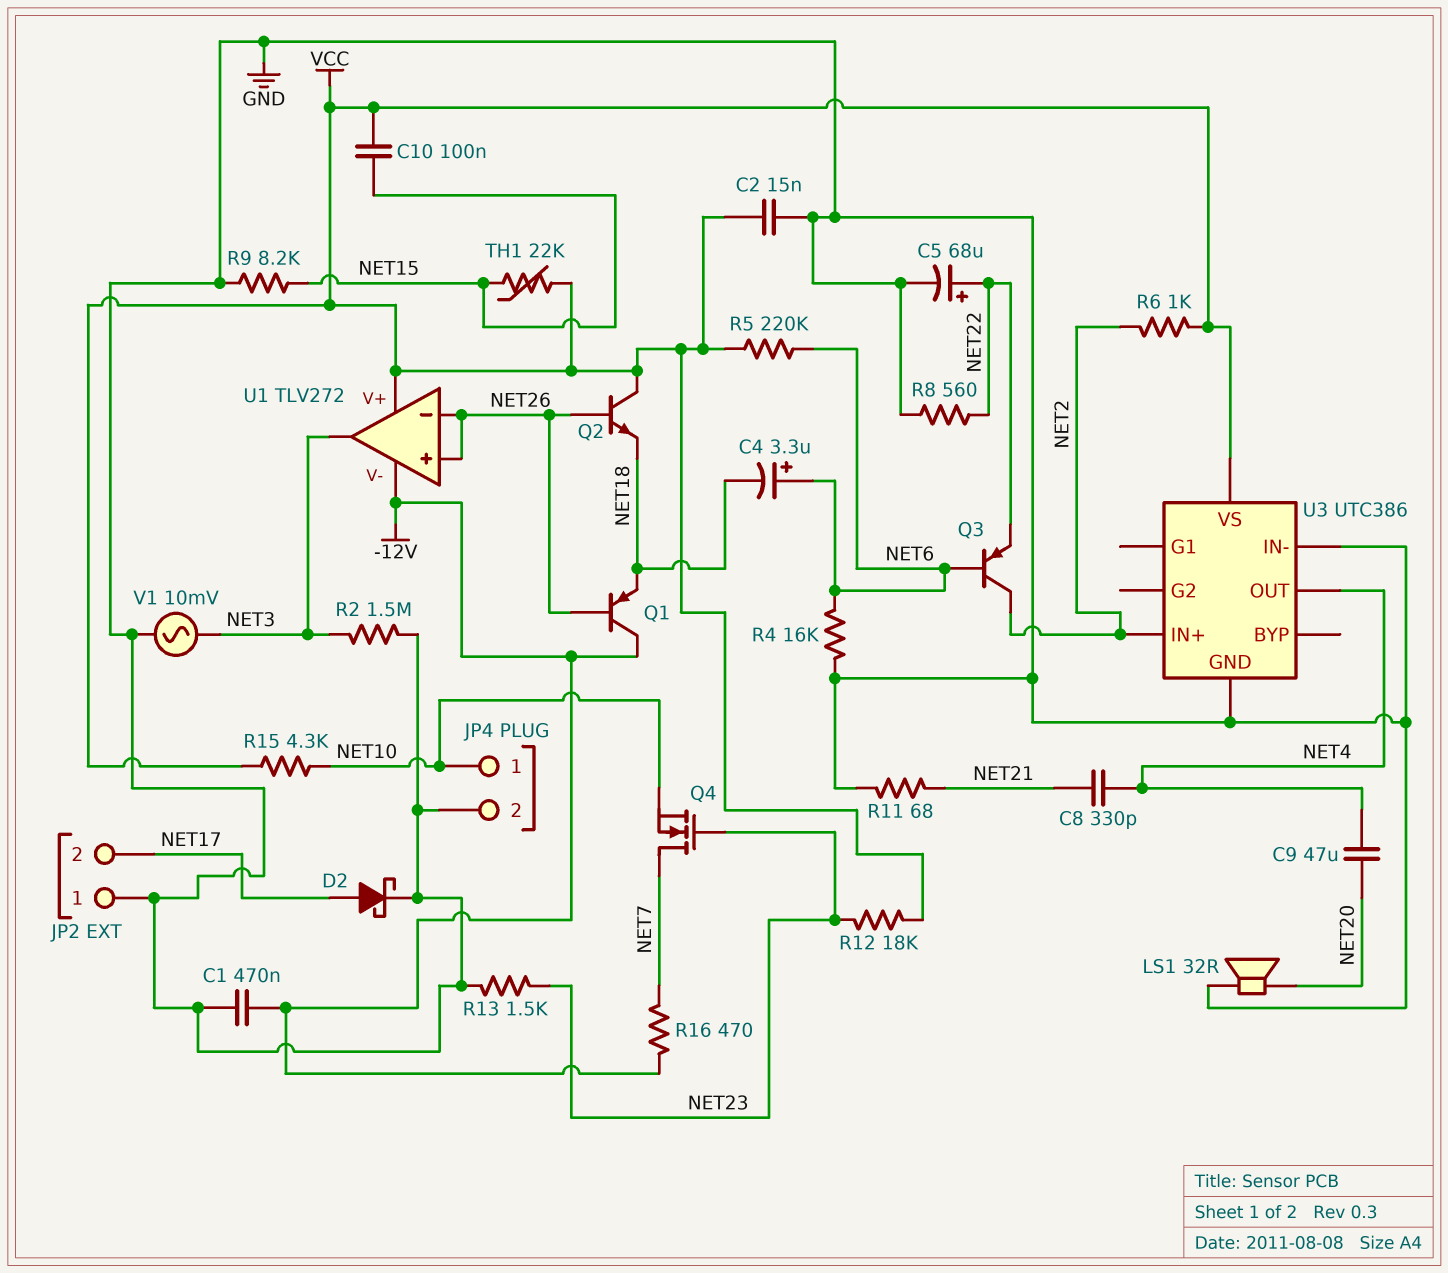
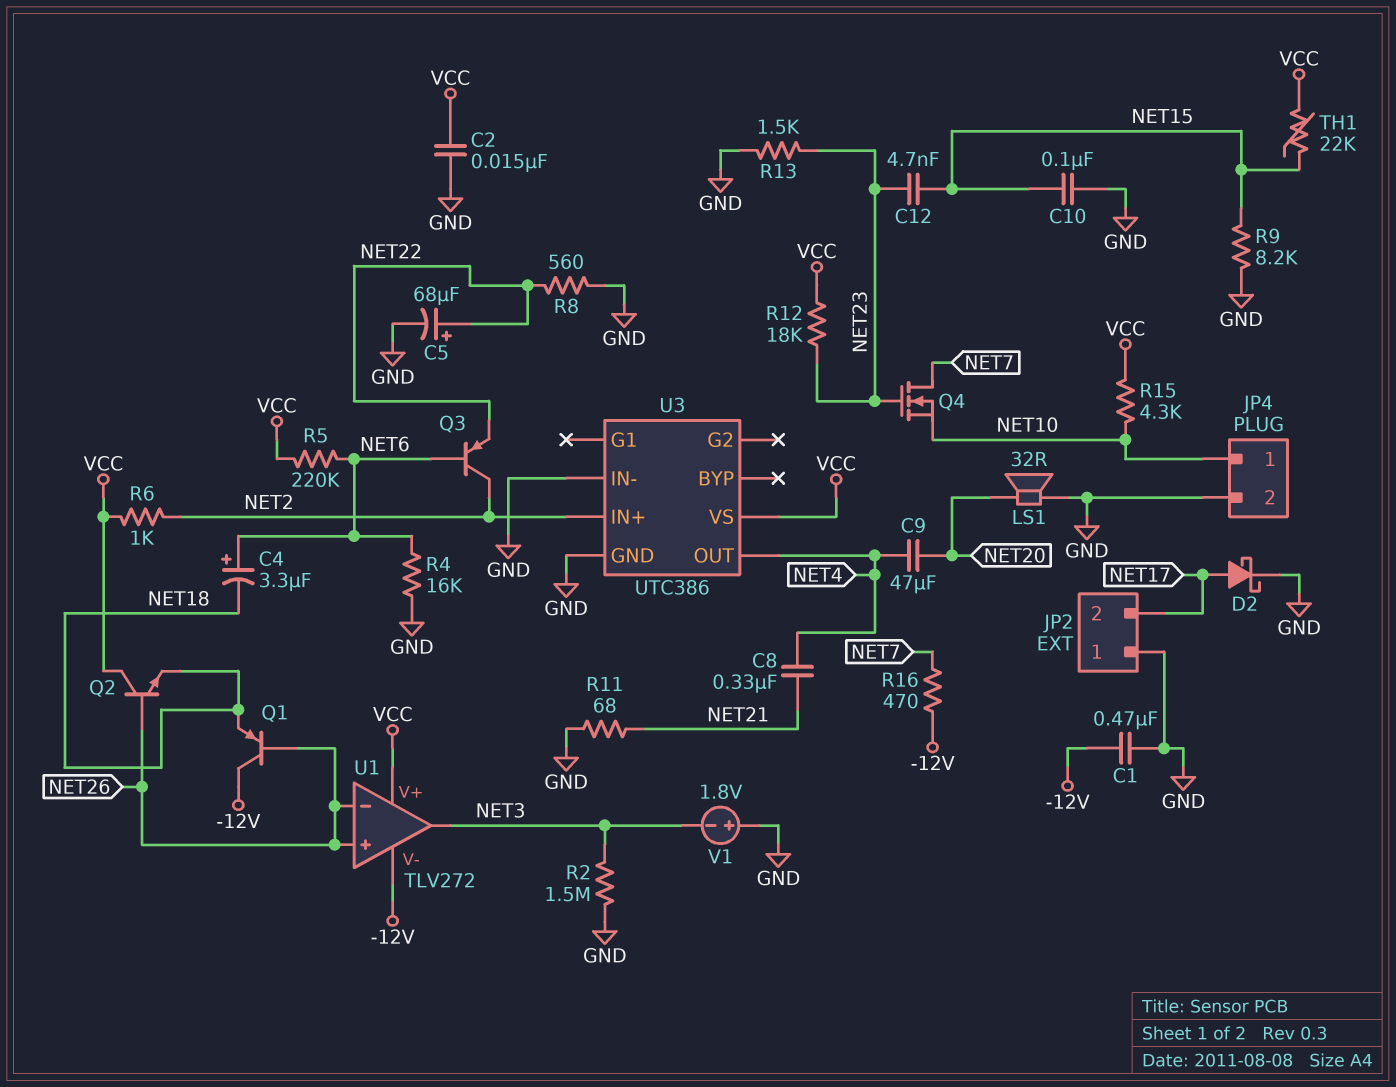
C8: 330pF (NET4, NET21) -> 330nF (NET4, NET21)
C10: 100nF (NET15, VCC) -> 100nF (GND, NET15)
C12: none -> 4.7nF (NET15, NET23)
V1: AC 10mV (GND, NET3) -> 1.8V (plus GND, minus NET3)

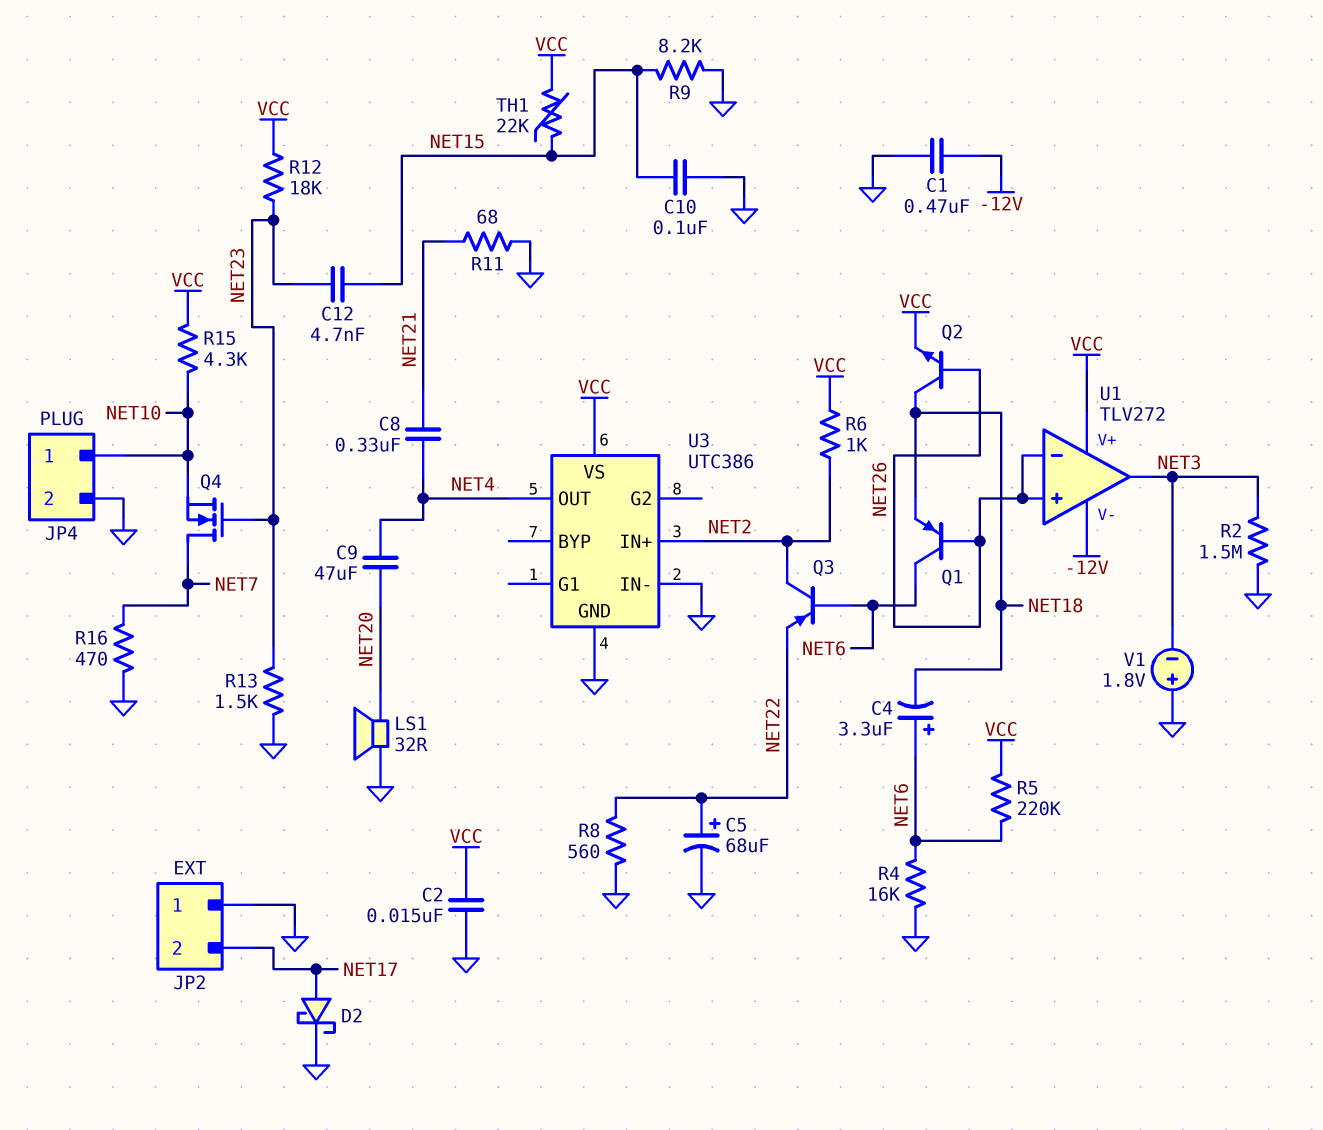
Q1: PNP (B NET26, C -12V, E NET18) -> PNP (B NET26, C NET6, E NET18)
Q2: NPN (B NET26, C VCC, E NET18) -> NPN (B NET26, C NET18, E VCC)
R16: 470 (-12V, NET7) -> 470 (GND, NET7)

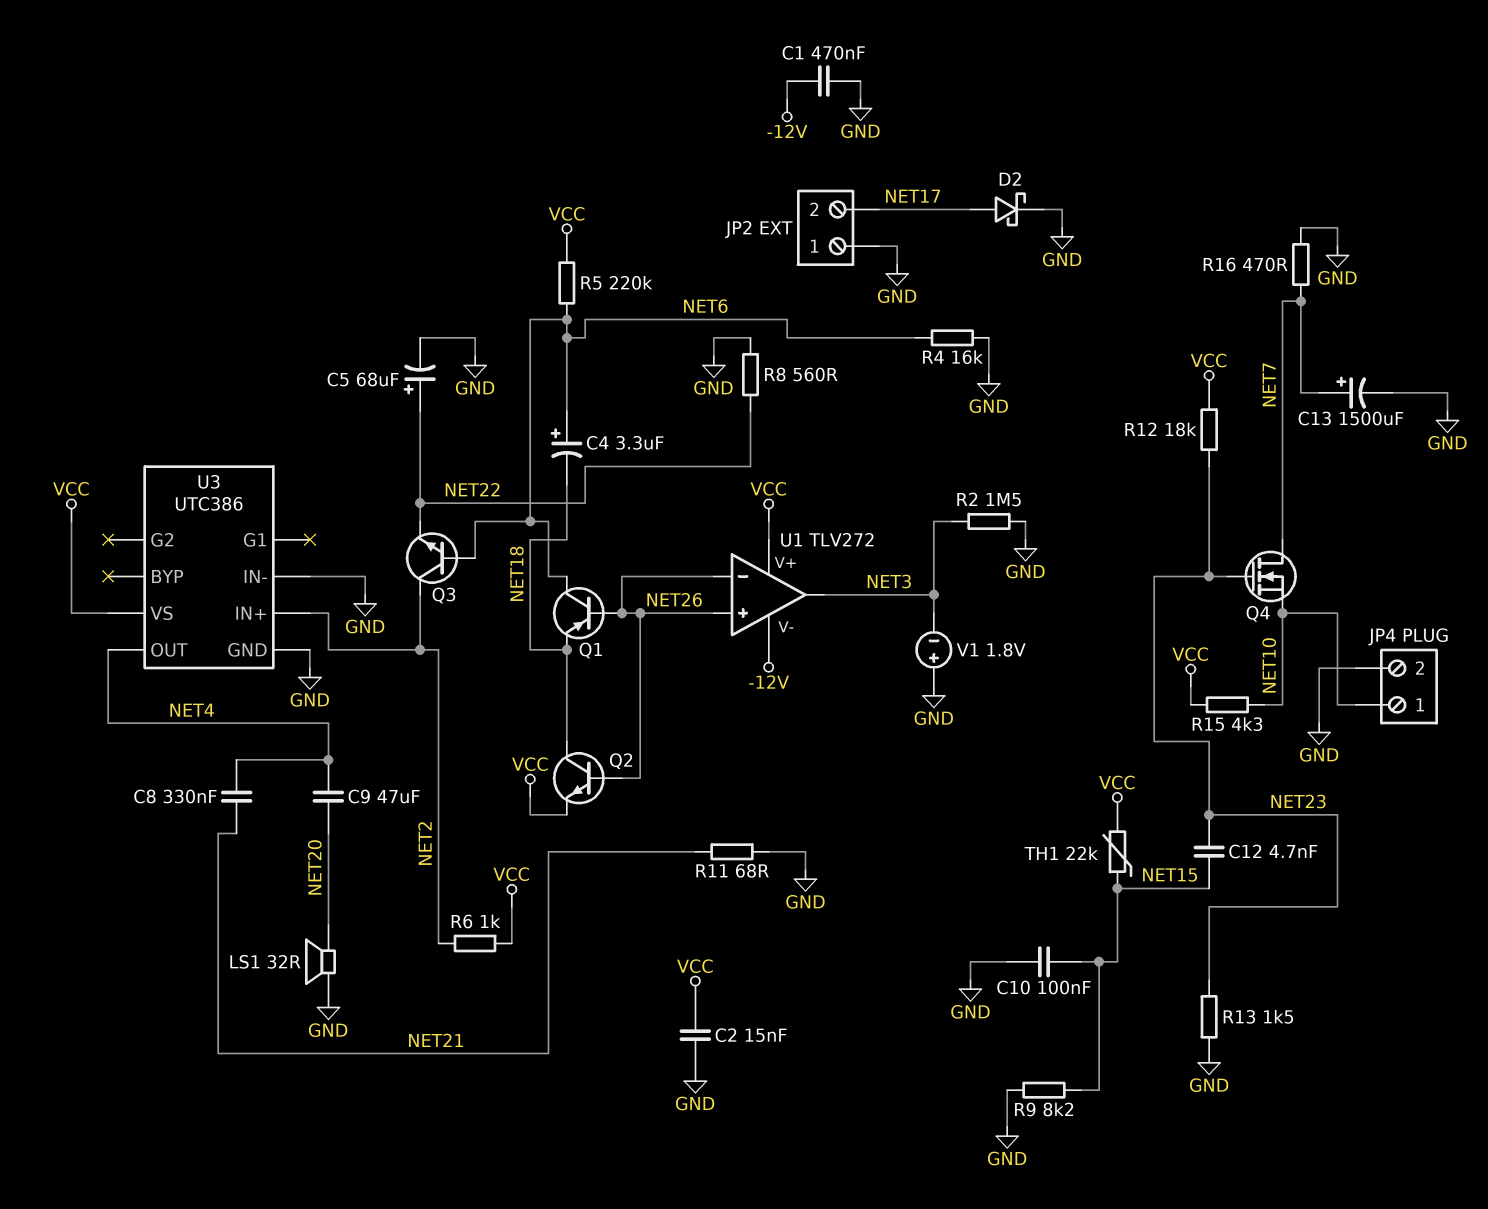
C13: none -> 1500uF (plus NET7, minus GND)
Q3: PNP (B NET6, C NET2, E NET22) -> NPN (B NET6, C NET2, E NET22)

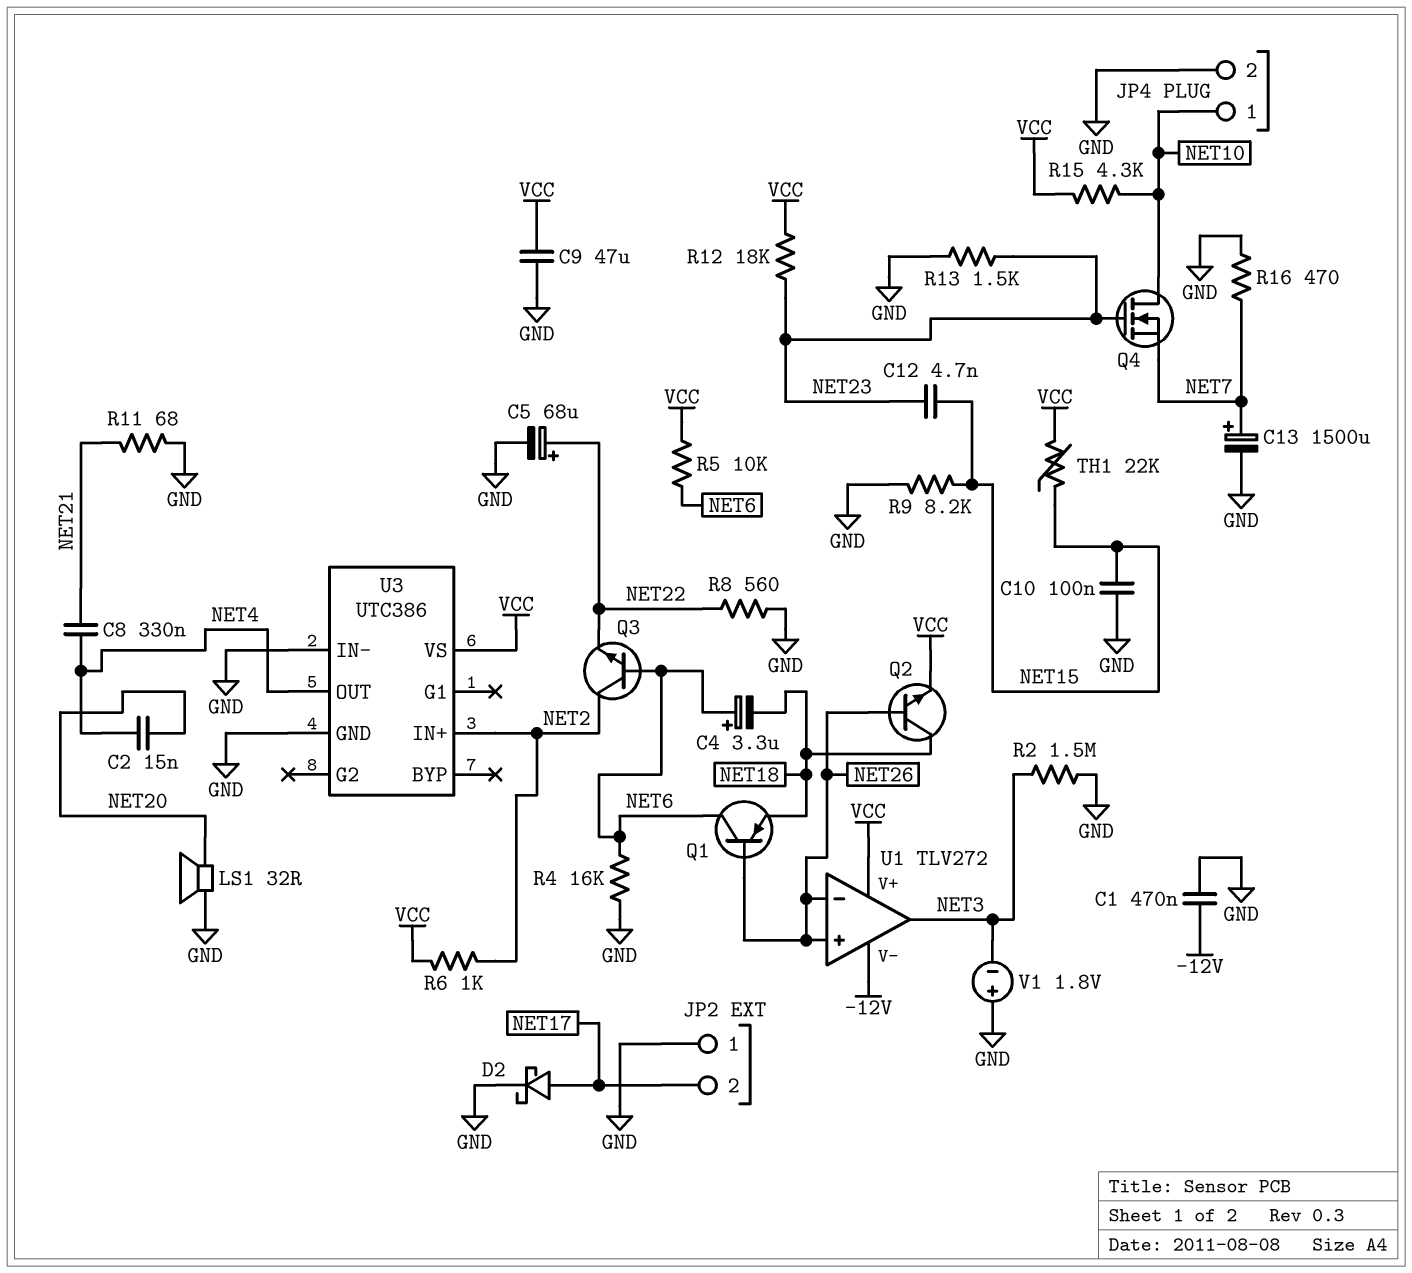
C2: 15nF (GND, VCC) -> 15nF (NET4, NET20)
C9: 47uF (NET4, NET20) -> 47uF (GND, VCC)
Q4: NMOS (G NET23, D NET7, S NET10) -> NMOS (G NET23, D NET10, S NET7)
R5: 220k (NET6, VCC) -> 10k (NET6, VCC)

